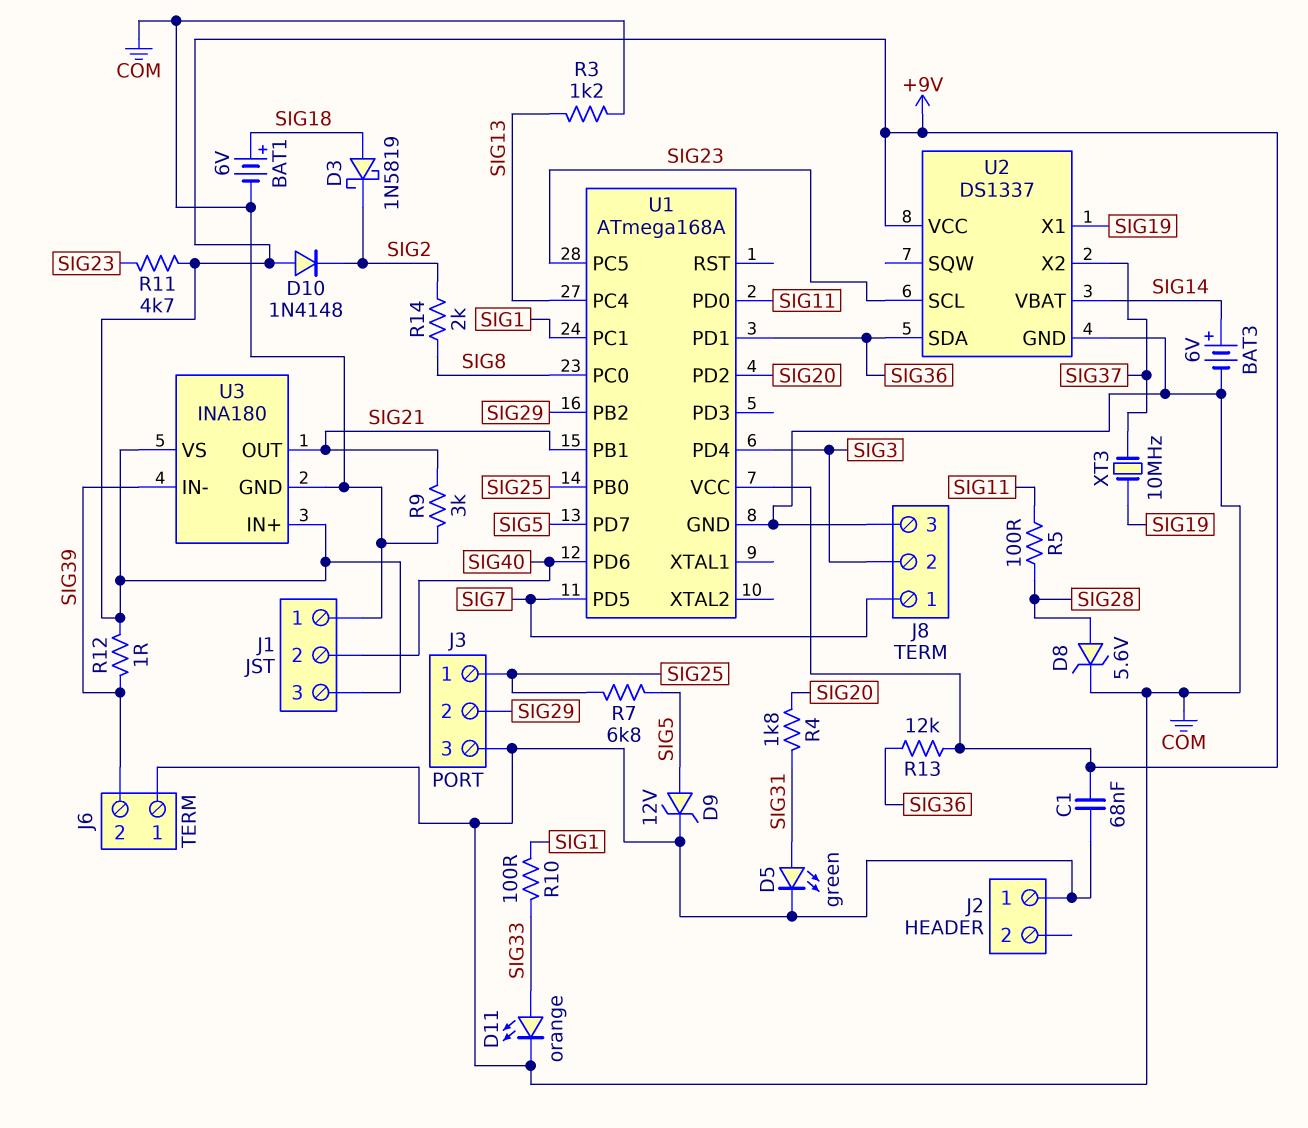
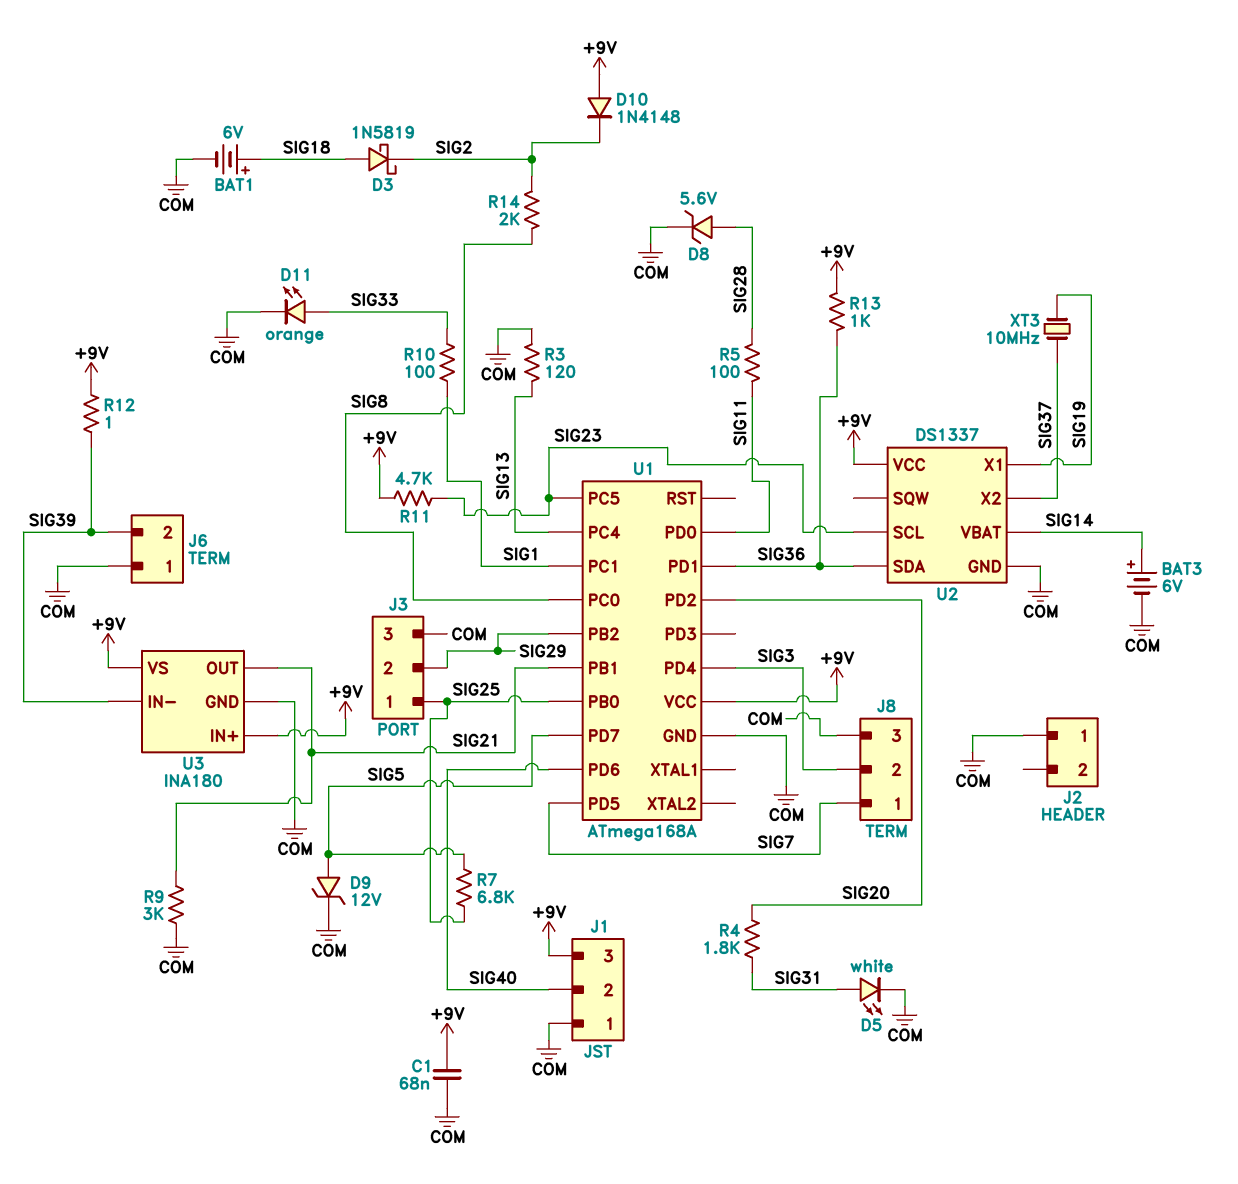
D5: LED green (A SIG31, K COM) -> LED white (A SIG31, K COM)
R3: 1.2k (COM, SIG13) -> 120 (COM, SIG13)
R13: 12k (+9V, SIG36) -> 1k (+9V, SIG36)

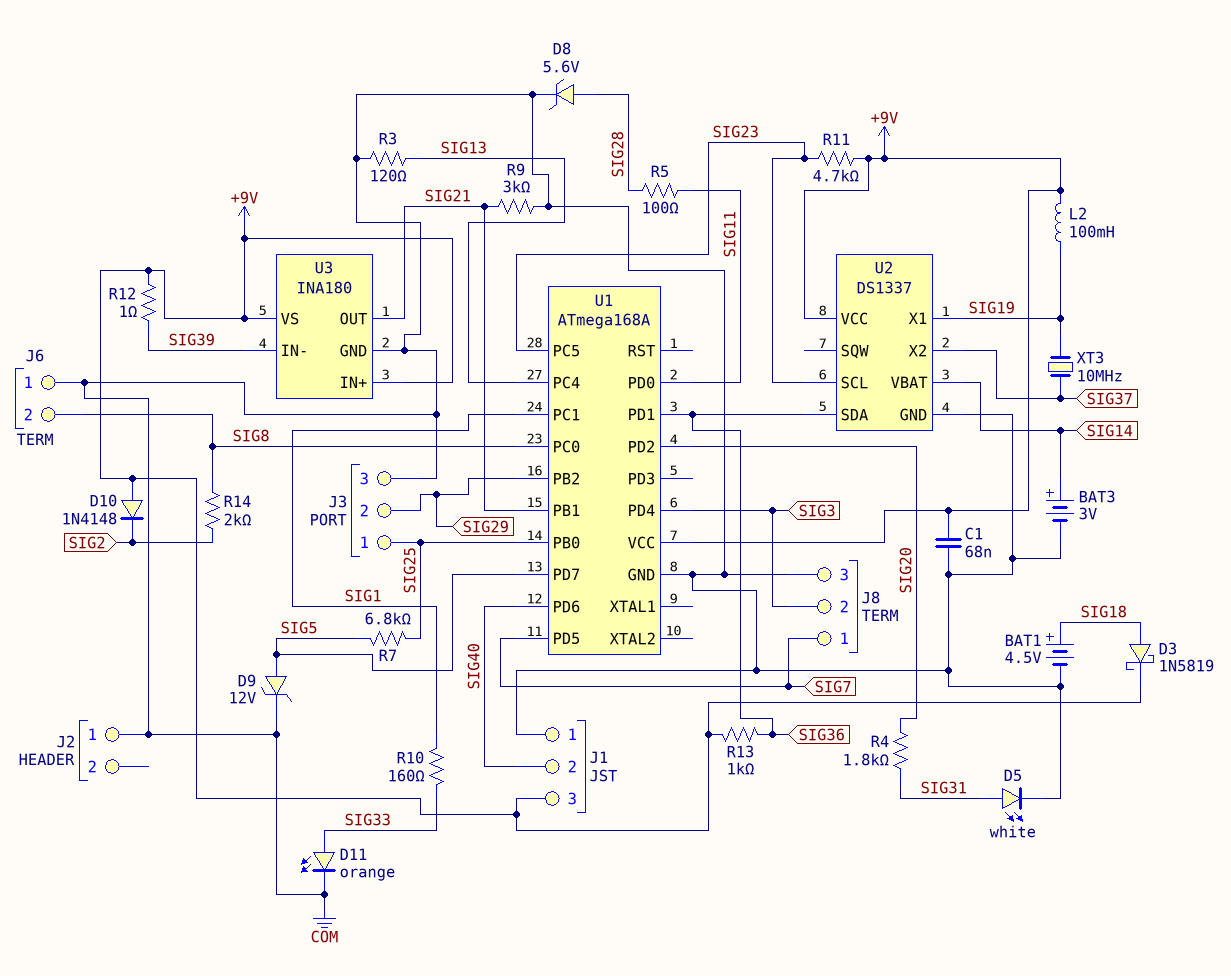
BAT1: 6V (plus SIG18, minus COM) -> 4.5V (plus SIG18, minus COM)
BAT3: 6V (plus SIG14, minus COM) -> 3V (plus SIG14, minus COM)
D3: schottky 1N5819 (A SIG18, K SIG2) -> schottky 1N5819 (A SIG18, K +9V)
J6 pin 2: SIG39 -> SIG8
L2: none -> 100mH (+9V, SIG19)
R10: 100 (SIG1, SIG33) -> 160 (SIG1, SIG33)

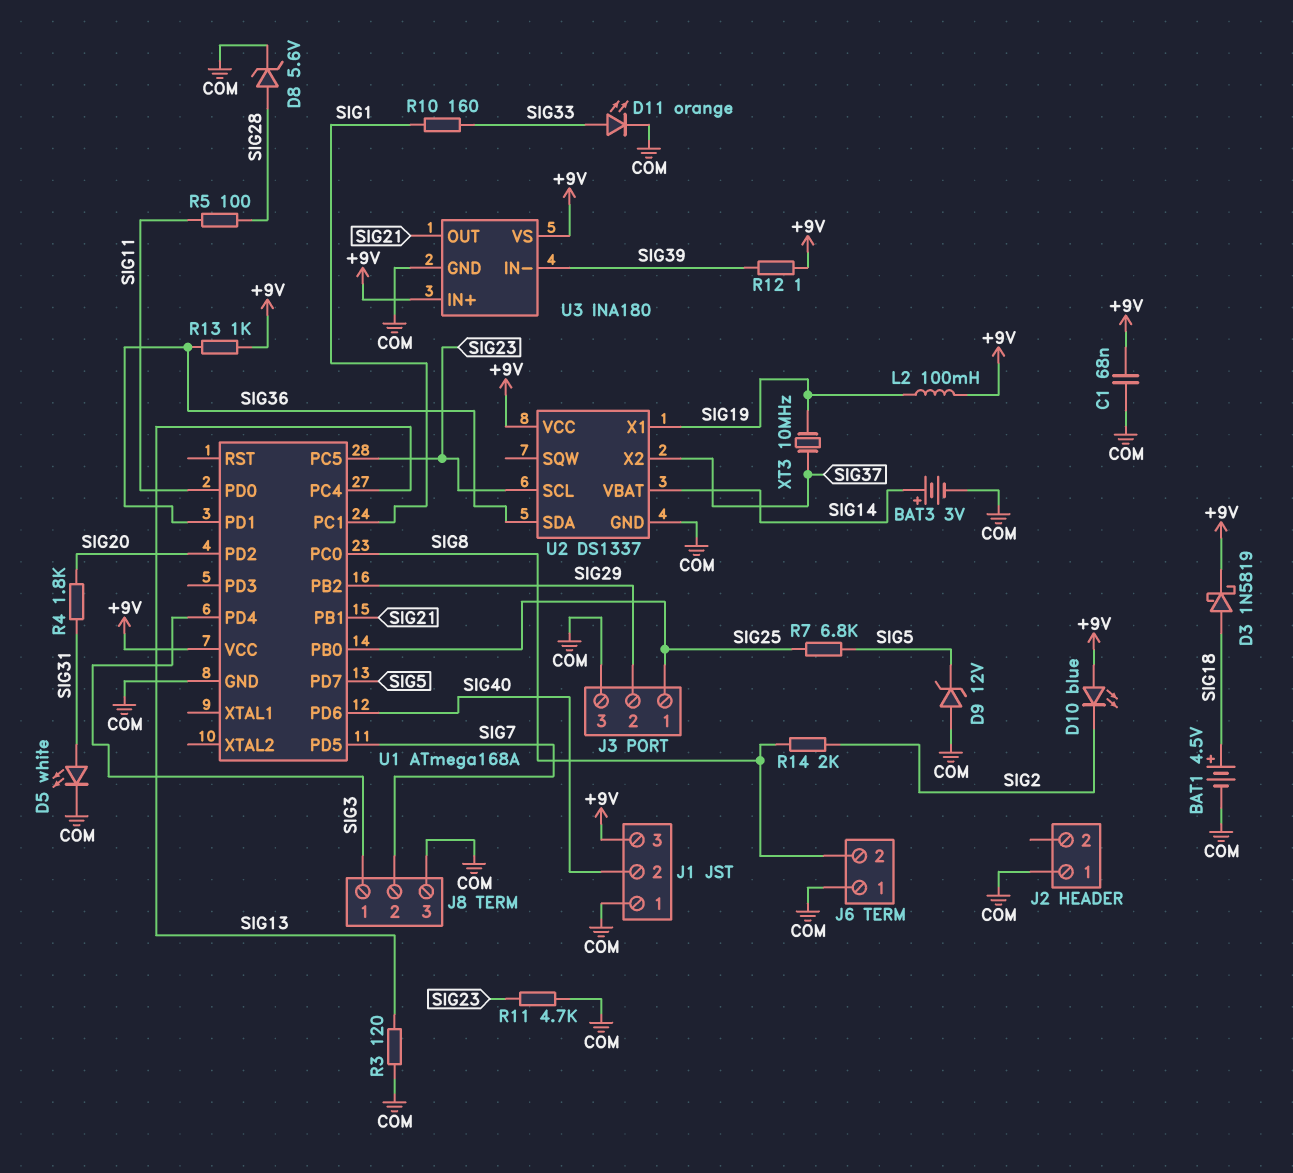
D9: zener 12V (A SIG5, K COM) -> zener 12V (A COM, K SIG5)
D10: diode 1N4148 (A +9V, K SIG2) -> LED blue (A +9V, K SIG2)
J8 pin 1: SIG7 -> SIG3
J8 pin 2: SIG3 -> SIG7
R9: 3k (COM, SIG21) -> none
R11: 4.7k (+9V, SIG23) -> 4.7k (COM, SIG23)

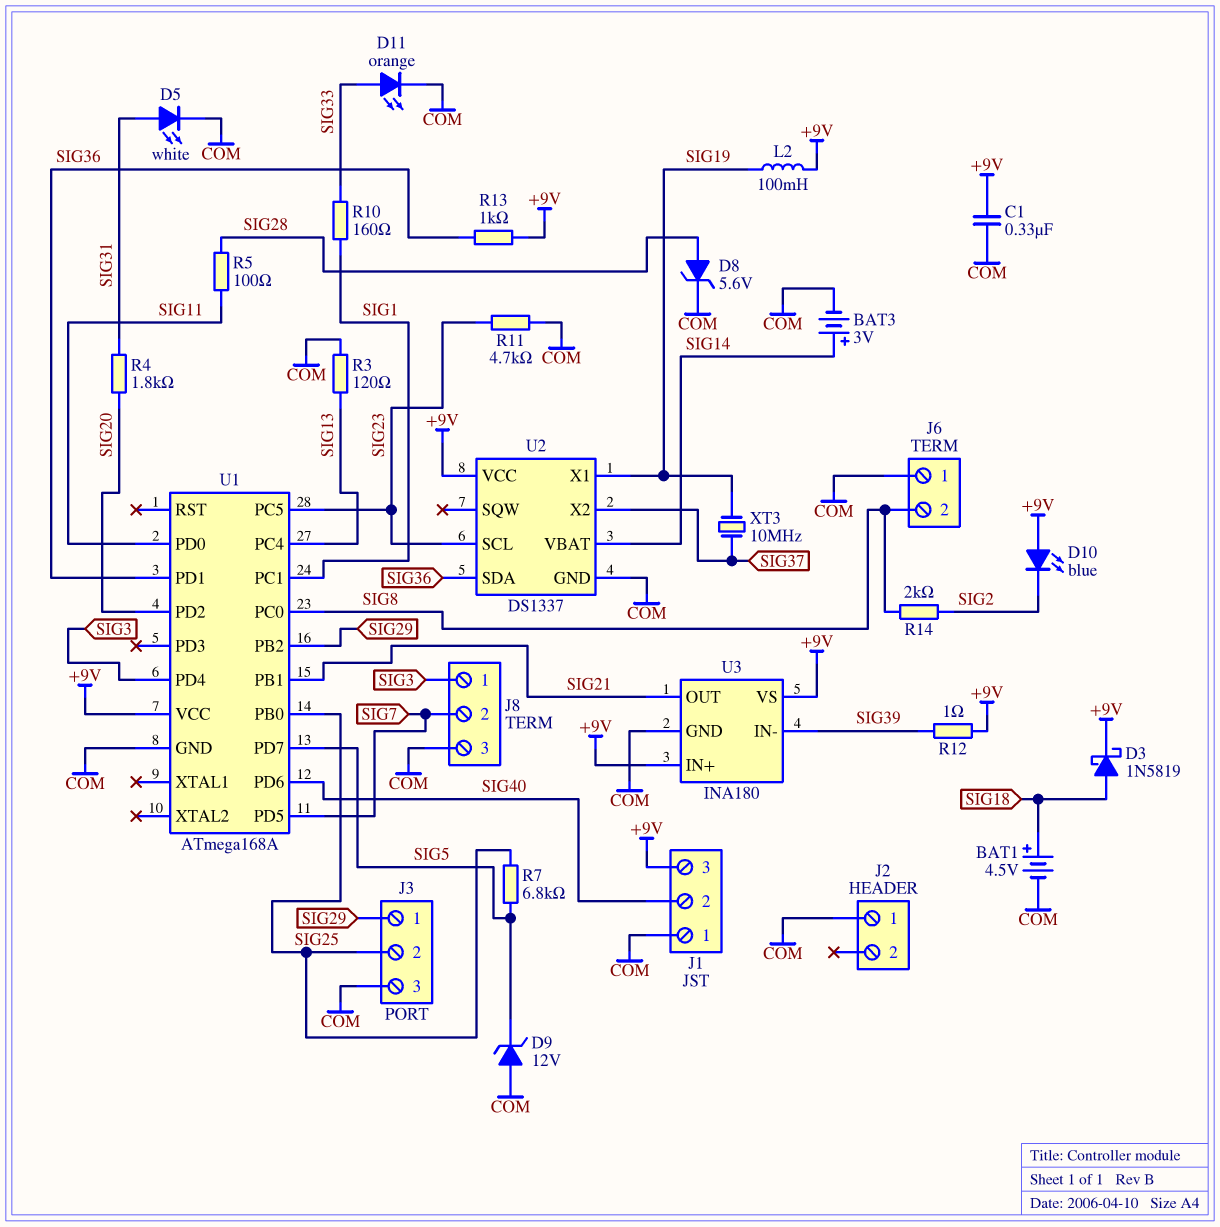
C1: 68nF (+9V, COM) -> 330nF (+9V, COM)
J3 pin 1: SIG25 -> SIG29
J3 pin 2: SIG29 -> SIG25

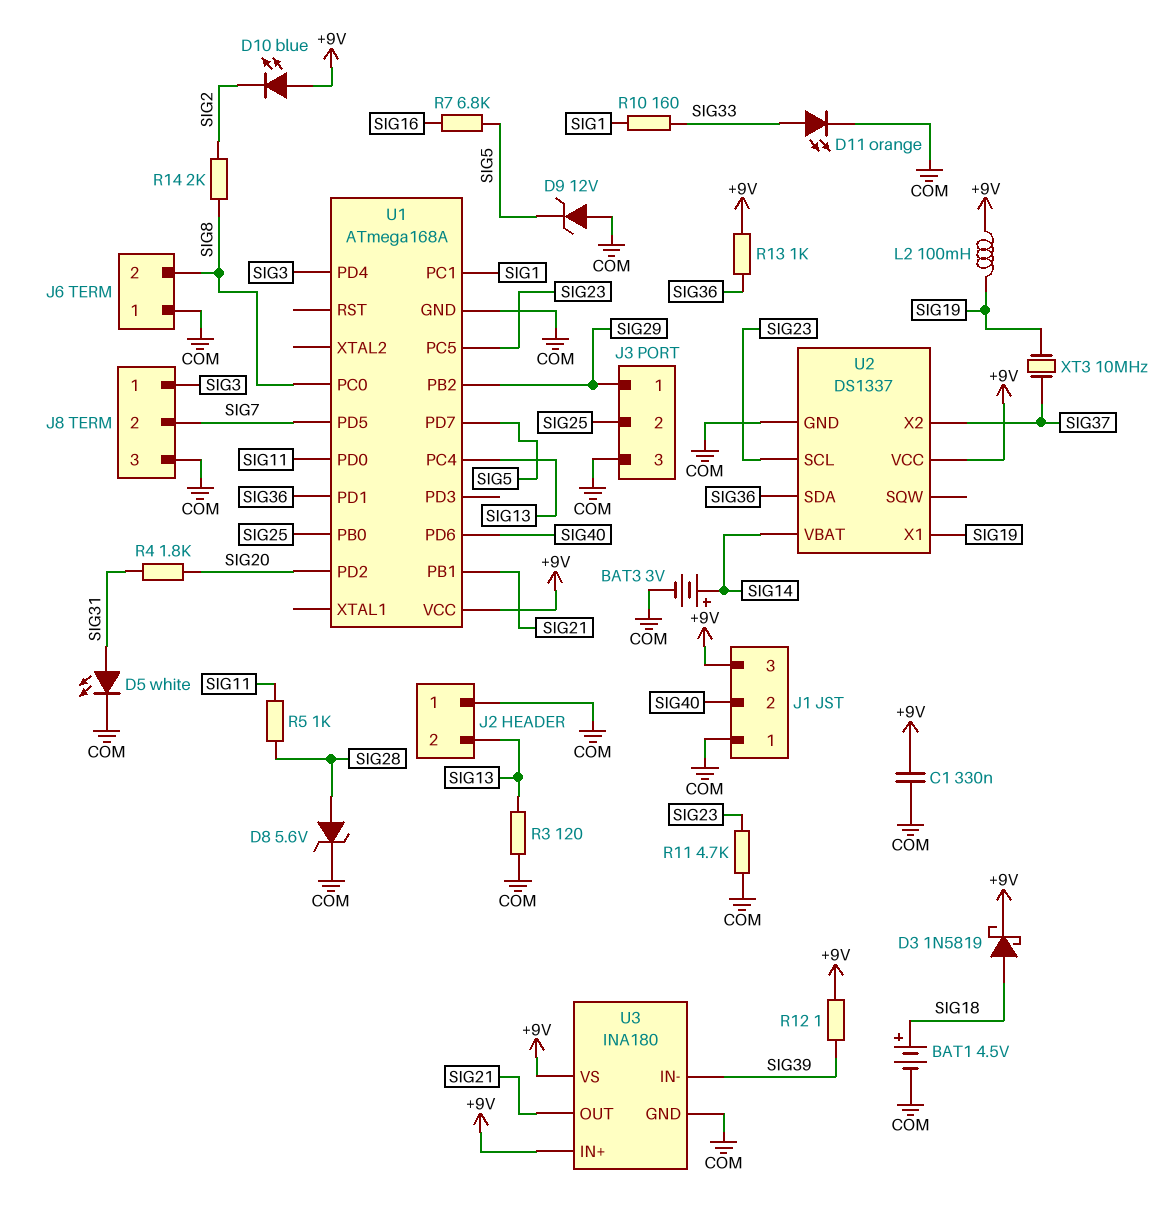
J2 pin 2: none -> SIG13
R5: 100 (SIG11, SIG28) -> 1k (SIG11, SIG28)
R7: 6.8k (SIG5, SIG25) -> 6.8k (SIG5, SIG16)

